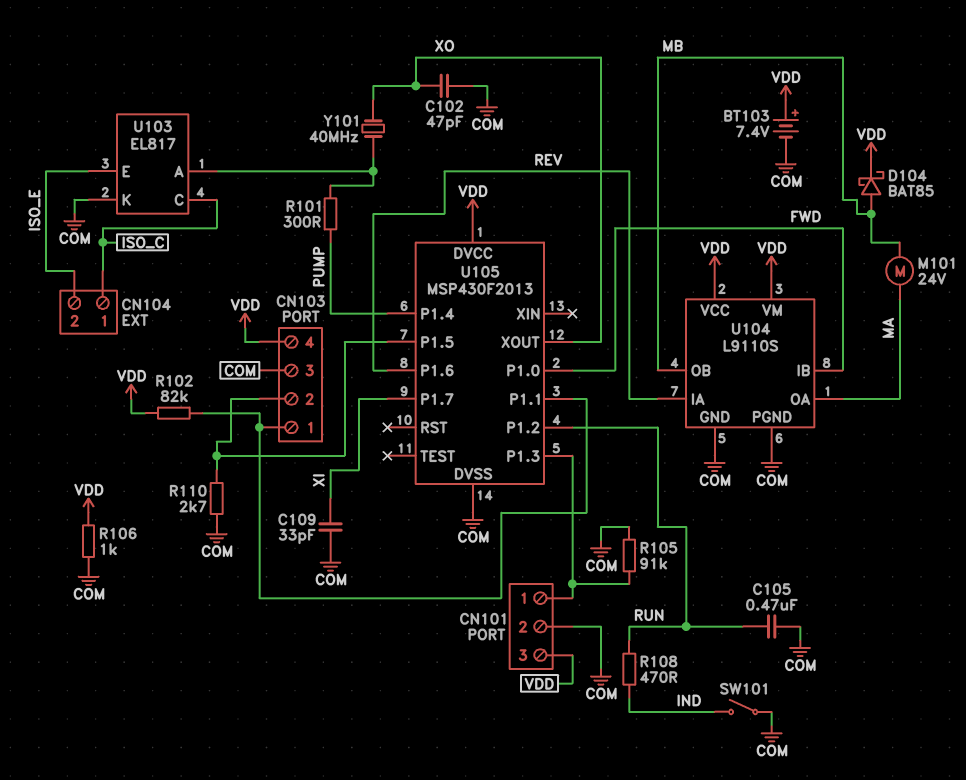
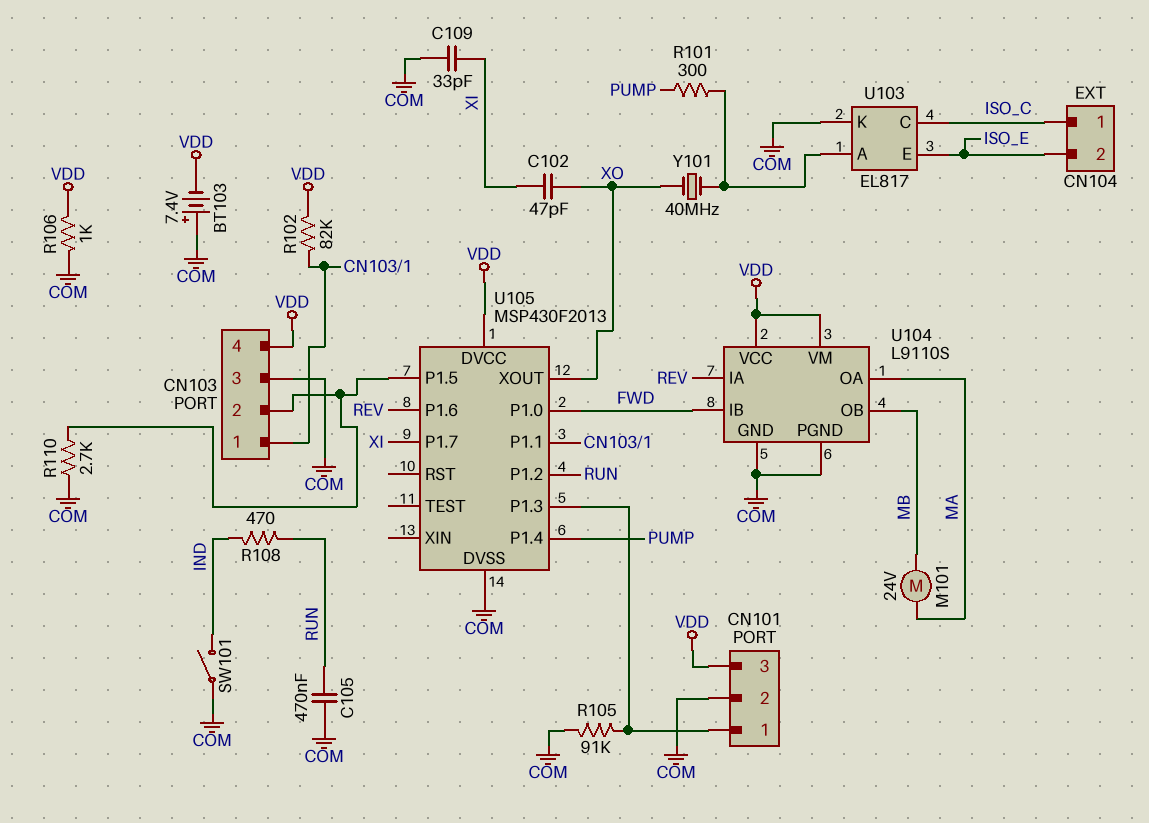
BT103: 7.4V (plus VDD, minus COM) -> 7.4V (plus COM, minus VDD)
C102: 47pF (COM, XO) -> 47pF (XI, XO)
D104: schottky BAT85 (A MB, K VDD) -> none

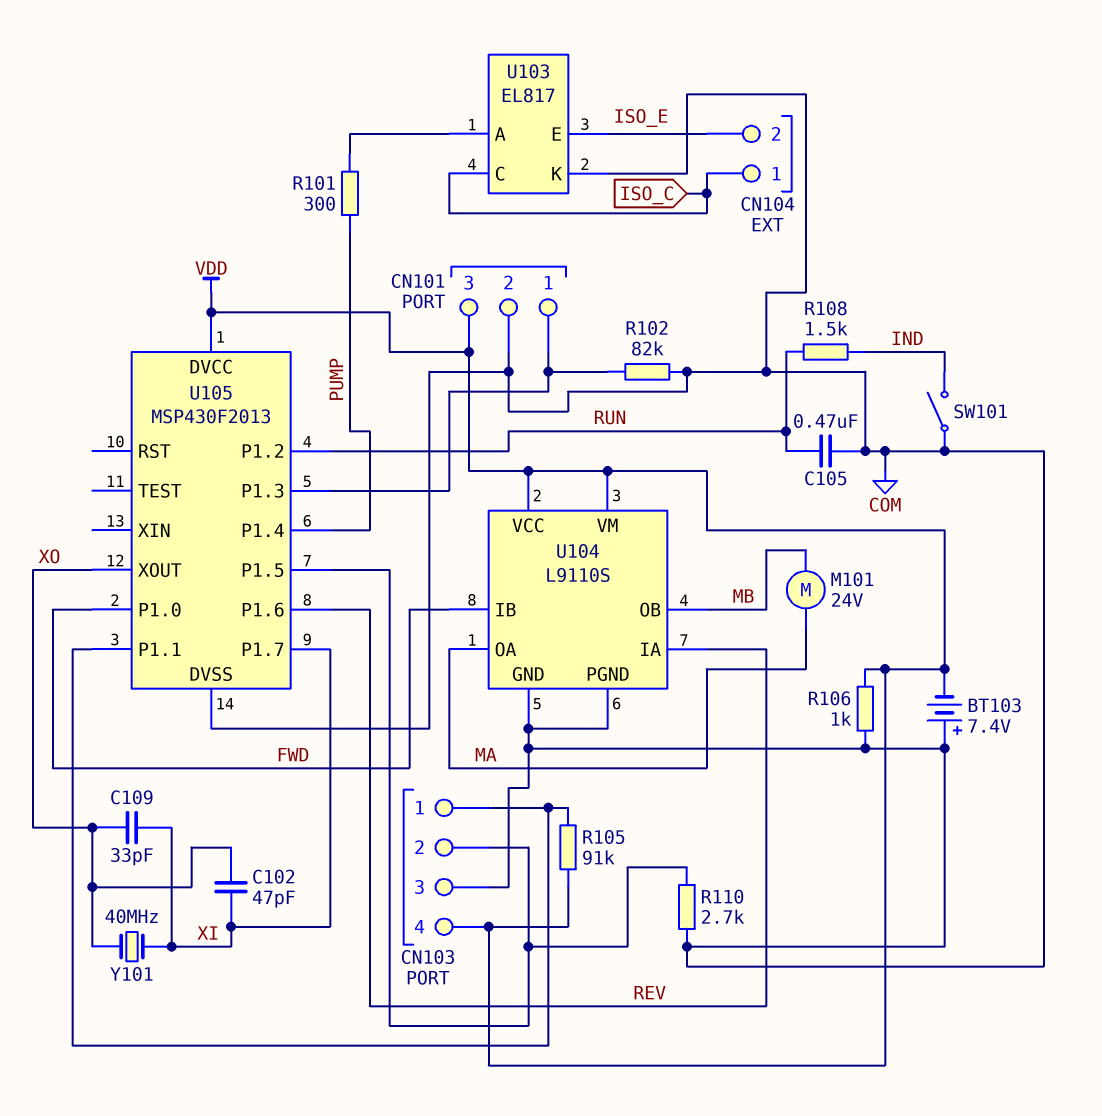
C109: 33pF (COM, XI) -> 33pF (XI, XO)
R102: 82k (CN103/1, VDD) -> 82k (CN101/1, COM)
R105: 91k (CN101/1, COM) -> 91k (CN103/1, VDD)
R108: 470 (IND, RUN) -> 1.5k (IND, RUN)
Y101: 40MHz (U103/A, XO) -> 40MHz (XI, XO)

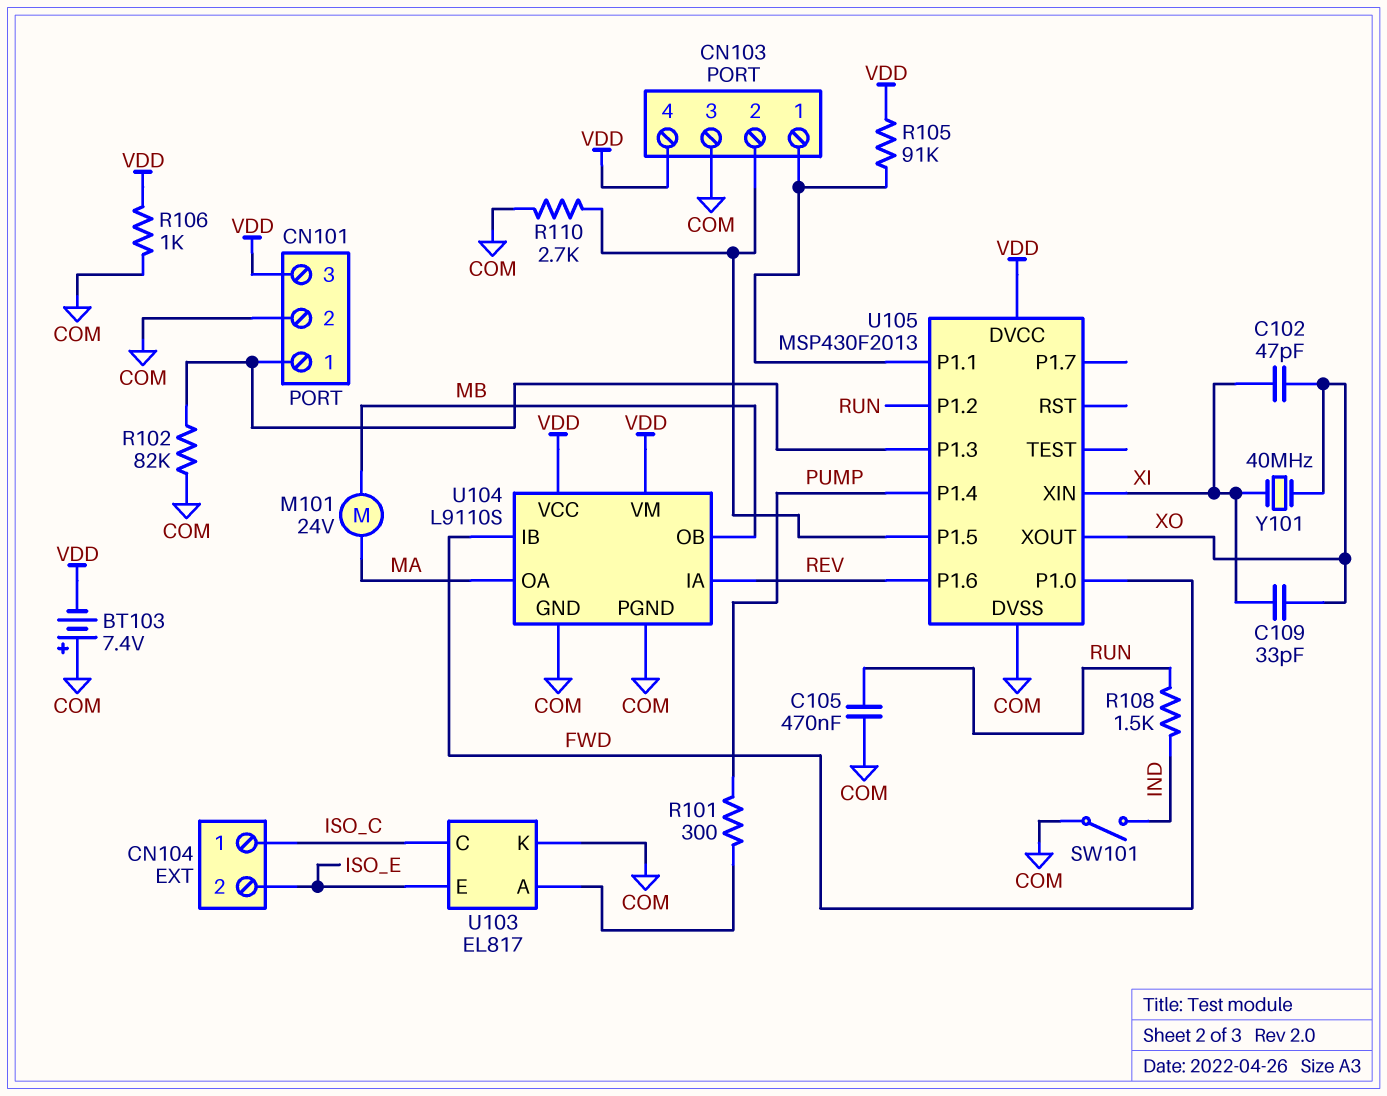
U105 pin P1.7: XI -> none
U105 pin XIN: none -> XI

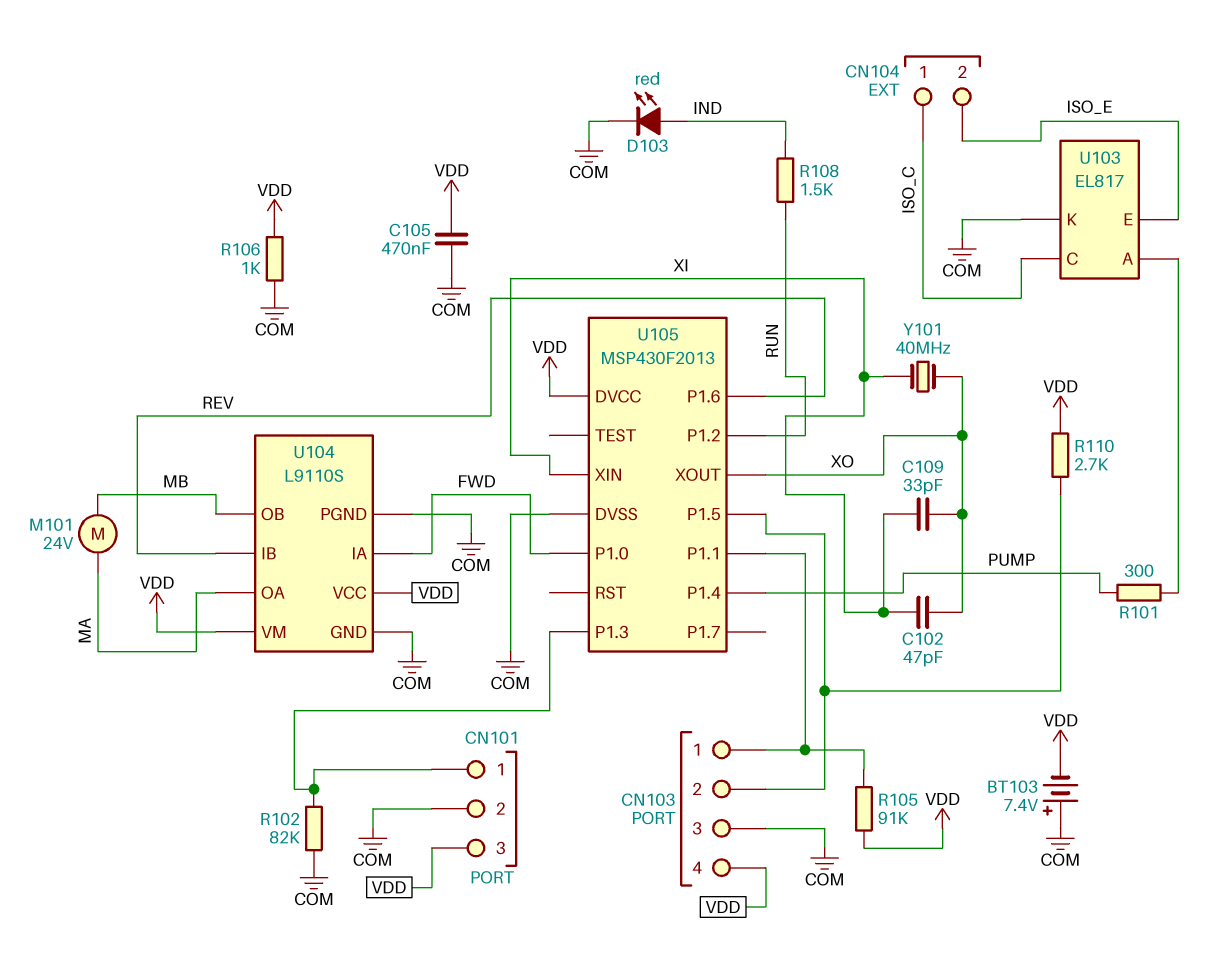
C105: 470nF (COM, RUN) -> 470nF (COM, VDD)
D103: none -> LED red (A IND, K COM)
R110: 2.7k (CN103/2, COM) -> 2.7k (CN103/2, VDD)
SW101: switch (COM, IND) -> none
U104 pin IA: REV -> FWD
U104 pin IB: FWD -> REV

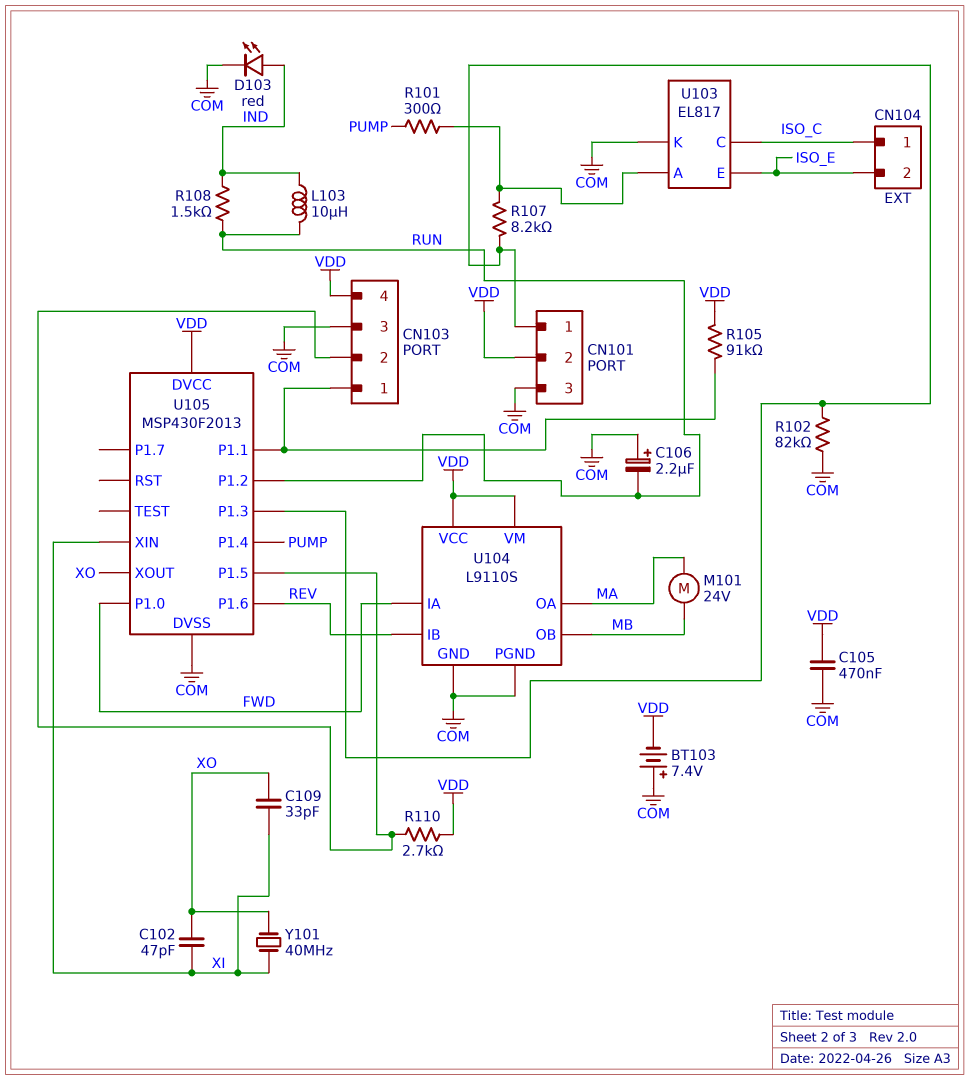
C106: none -> 2.2uF (plus COM, minus RUN)
CN101 pin 2: COM -> VDD
CN101 pin 3: VDD -> COM
L103: none -> 10uH (IND, RUN)
R106: 1k (COM, VDD) -> none
R107: none -> 8.2k (CN101/1, U103/A)

